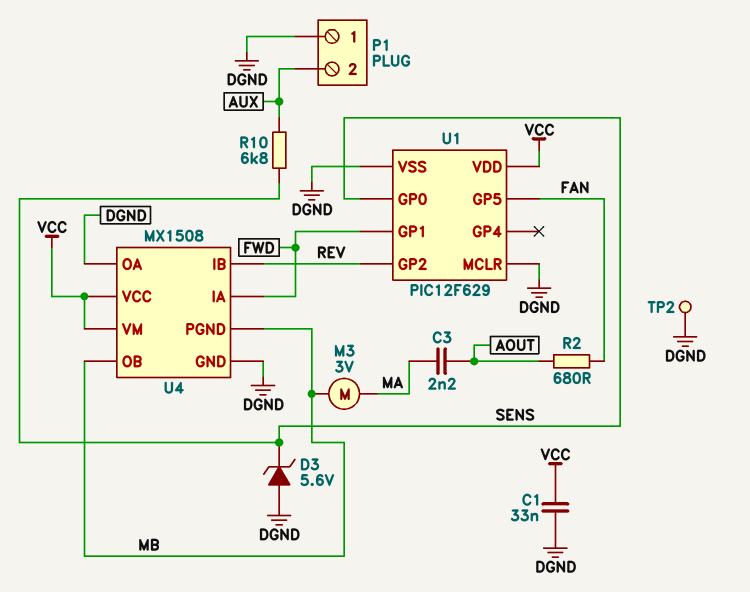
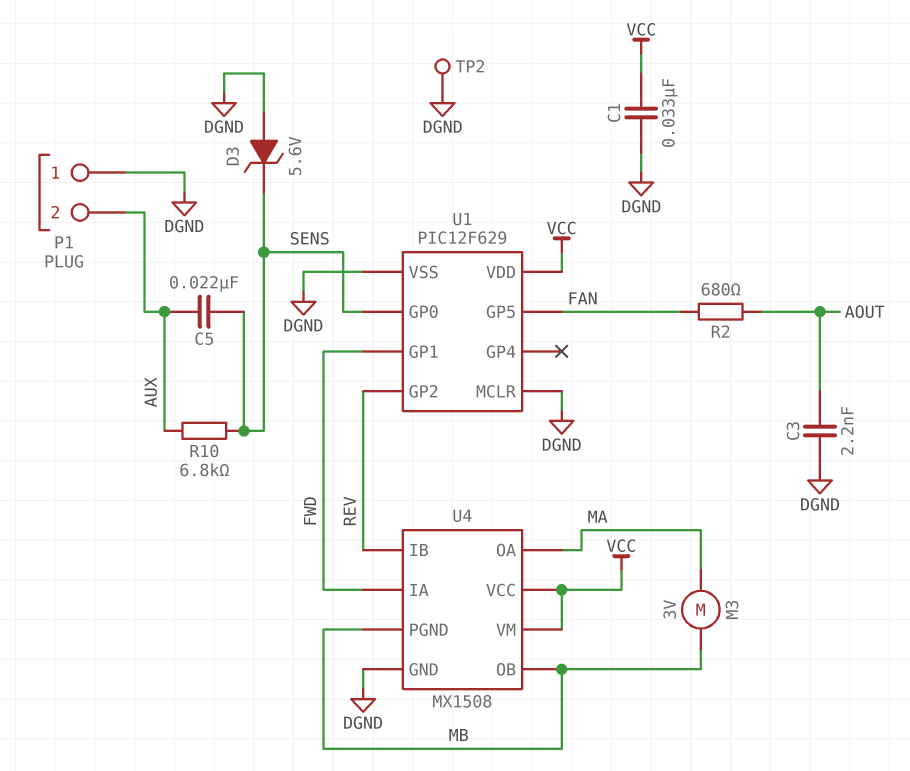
C3: 2.2nF (AOUT, MA) -> 2.2nF (AOUT, DGND)
C5: none -> 22nF (AUX, SENS)
U4 pin OA: DGND -> MA

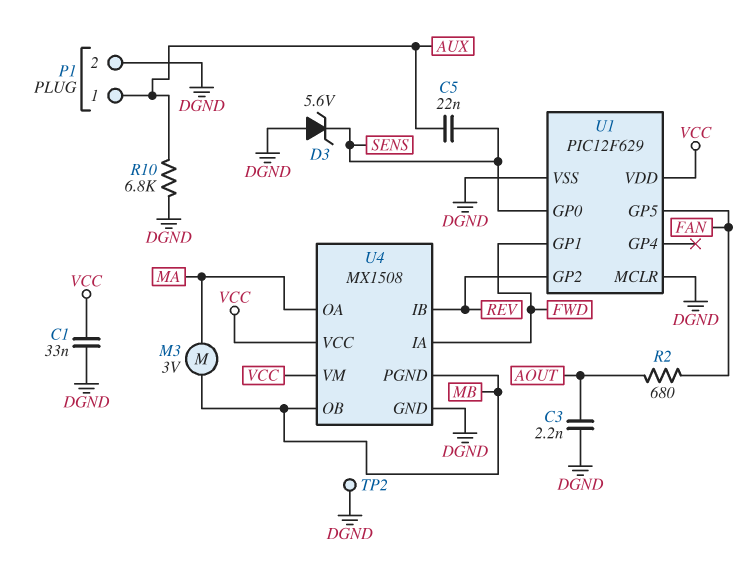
P1 pin 1: DGND -> AUX
P1 pin 2: AUX -> DGND
R10: 6.8k (AUX, SENS) -> 6.8k (AUX, DGND)

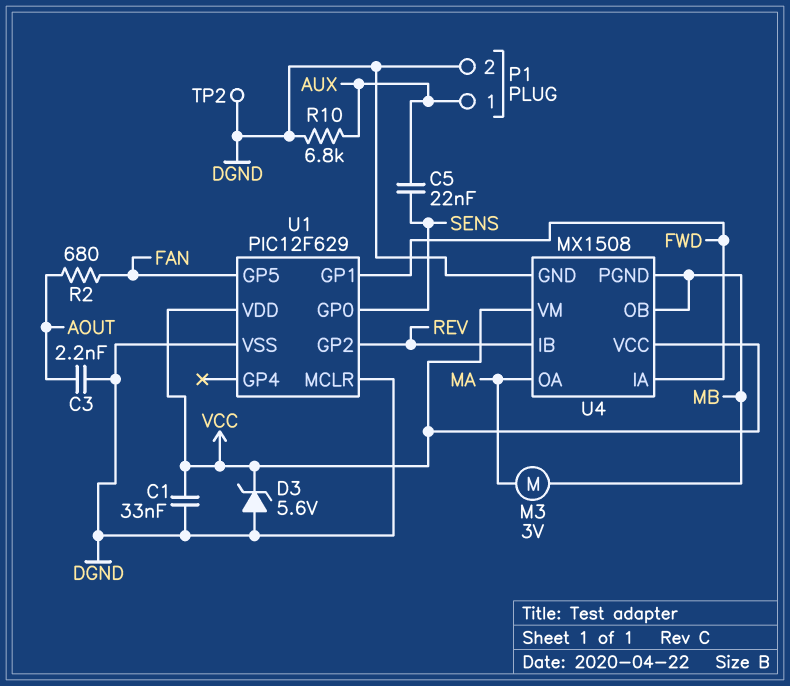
D3: zener 5.6V (A DGND, K SENS) -> zener 5.6V (A DGND, K VCC)

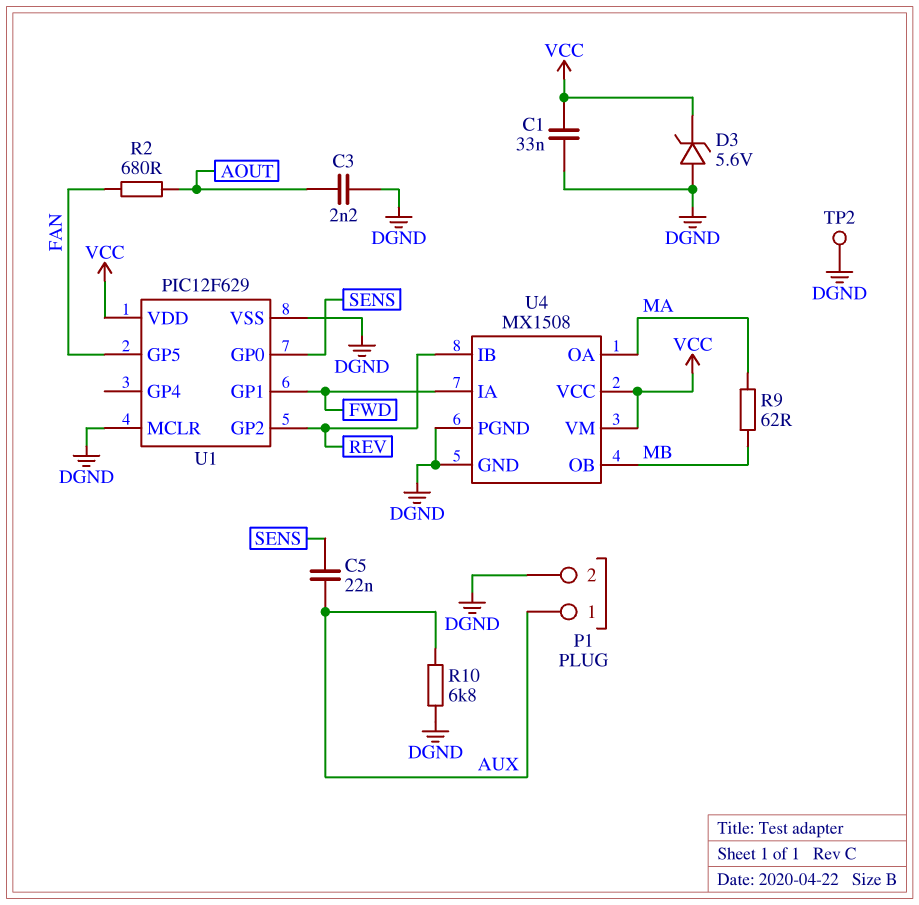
M3: motor 3V (MA, MB) -> none
R9: none -> 62 (MA, MB)
U4 pin PGND: MB -> DGND

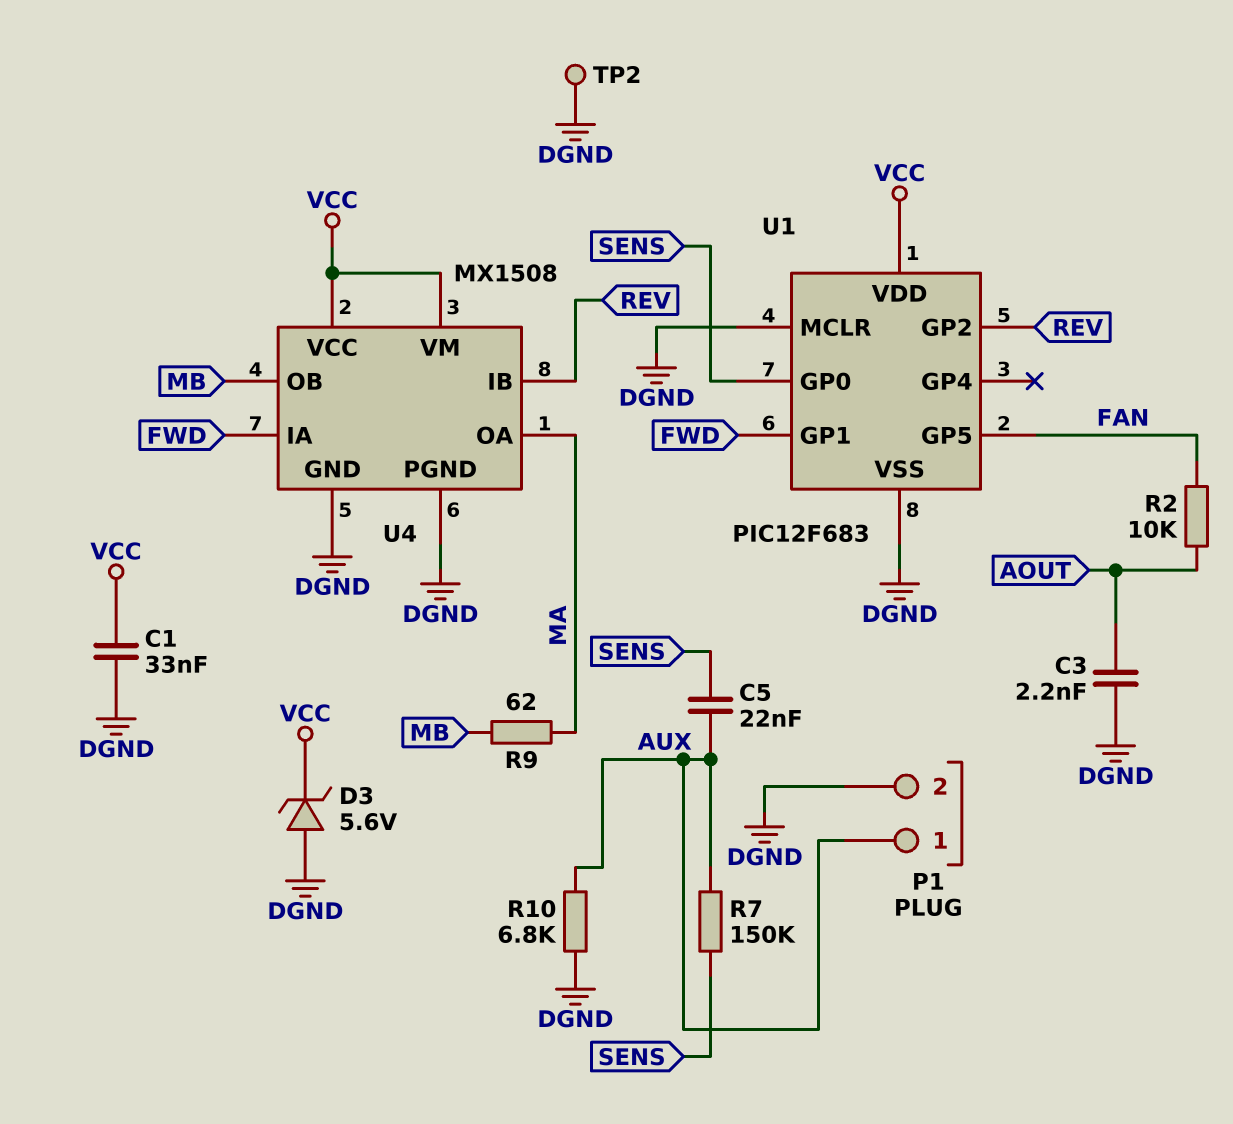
R2: 680 (AOUT, FAN) -> 10k (AOUT, FAN)
R7: none -> 150k (AUX, SENS)
U1: PIC12F629 -> PIC12F683

